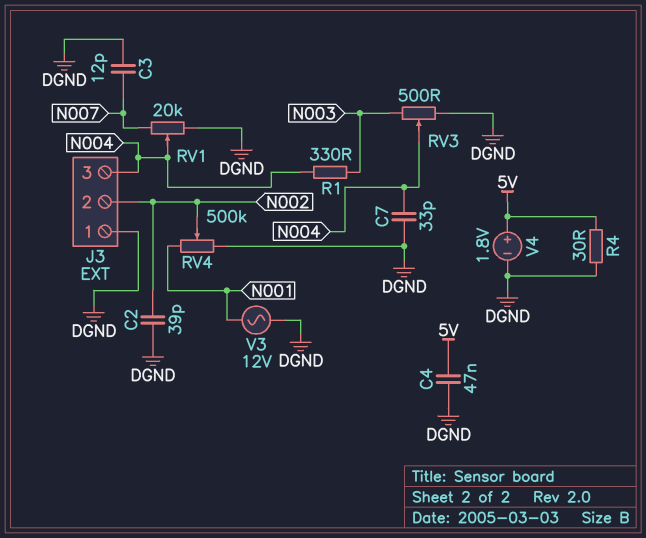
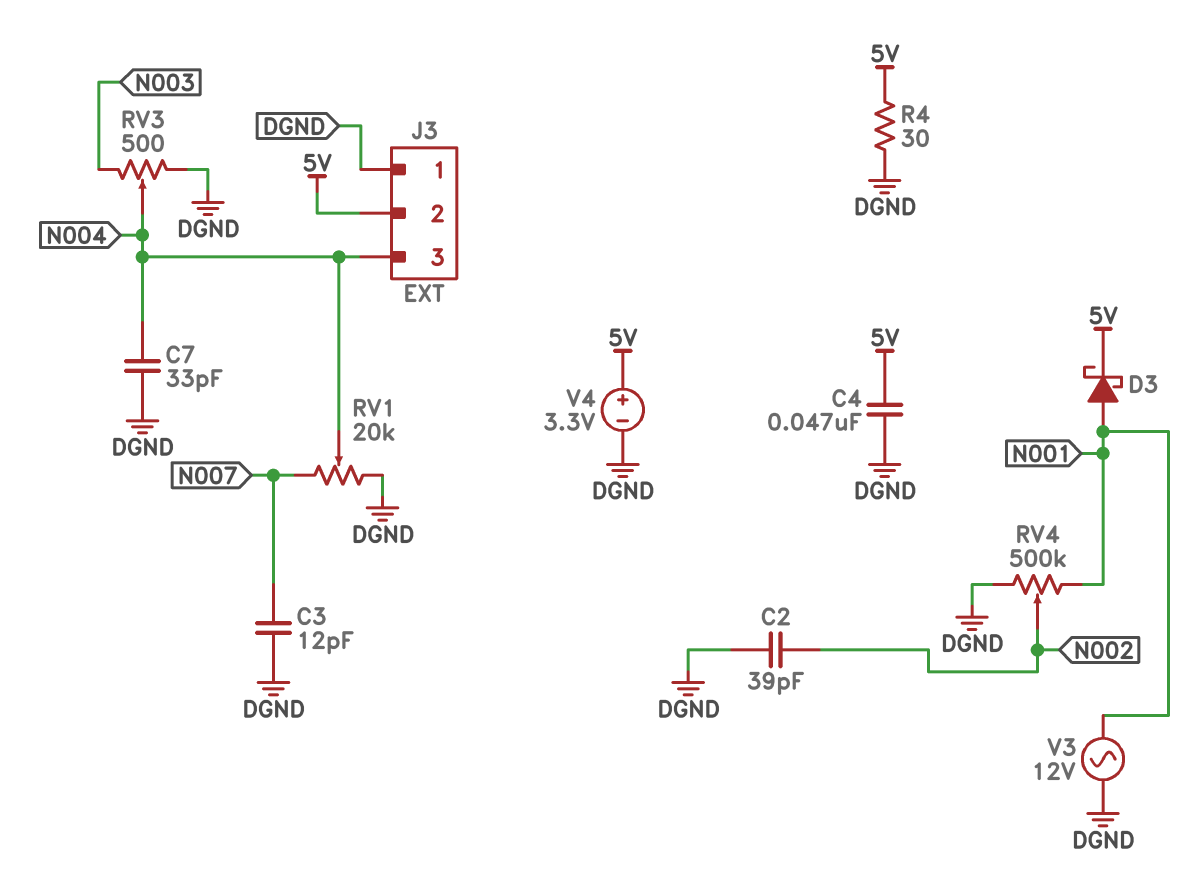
D3: none -> schottky (A N001, K 5V)
J3 pin 2: N002 -> 5V
R1: 330 (N003, N004) -> none
V4: 1.8V (plus 5V, minus DGND) -> 3.3V (plus 5V, minus DGND)

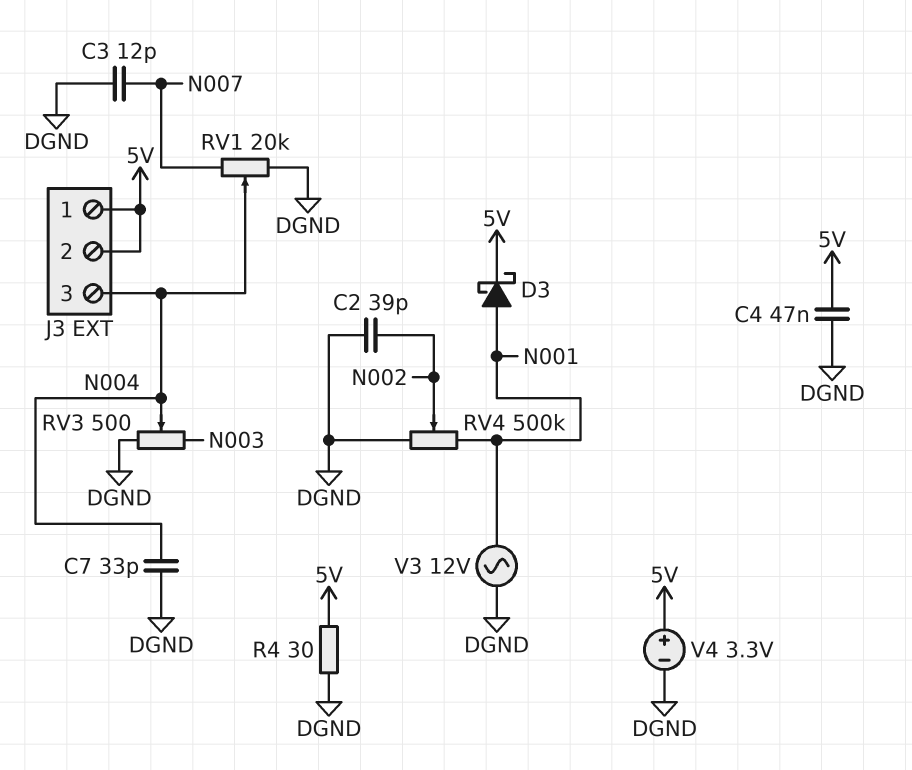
J3 pin 1: DGND -> 5V

